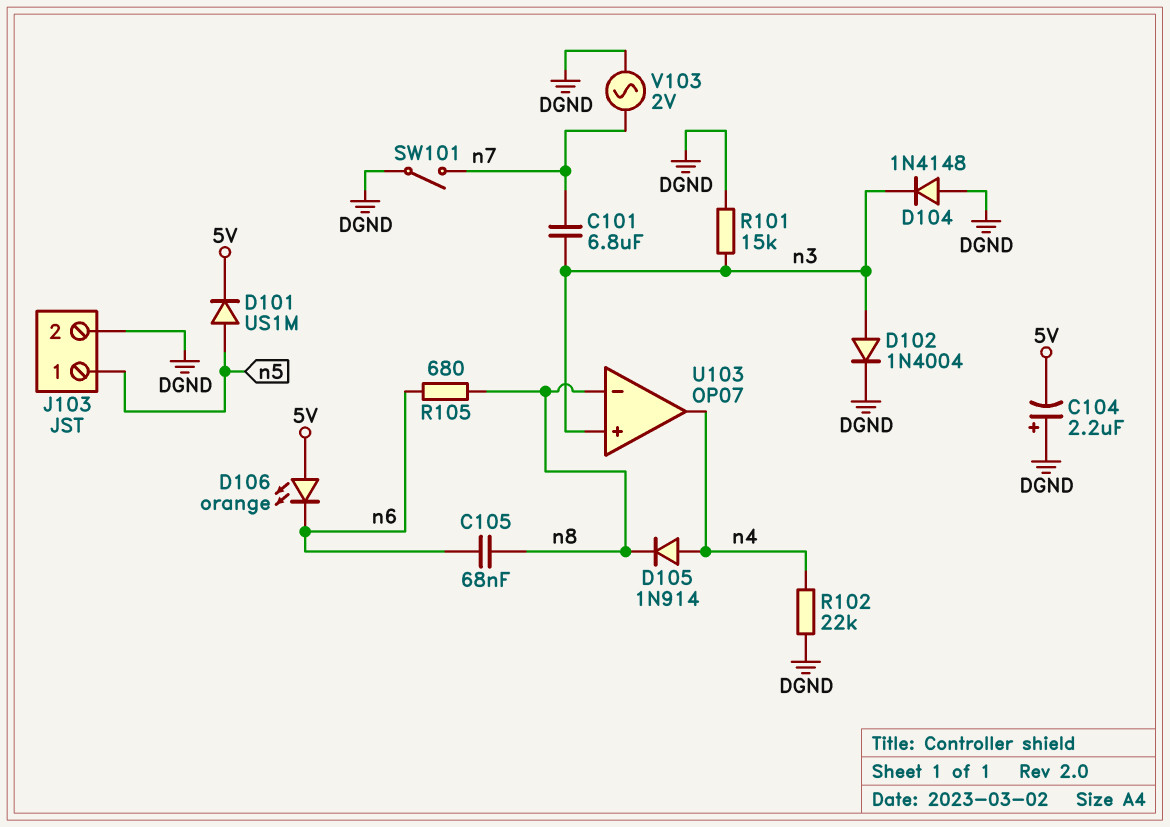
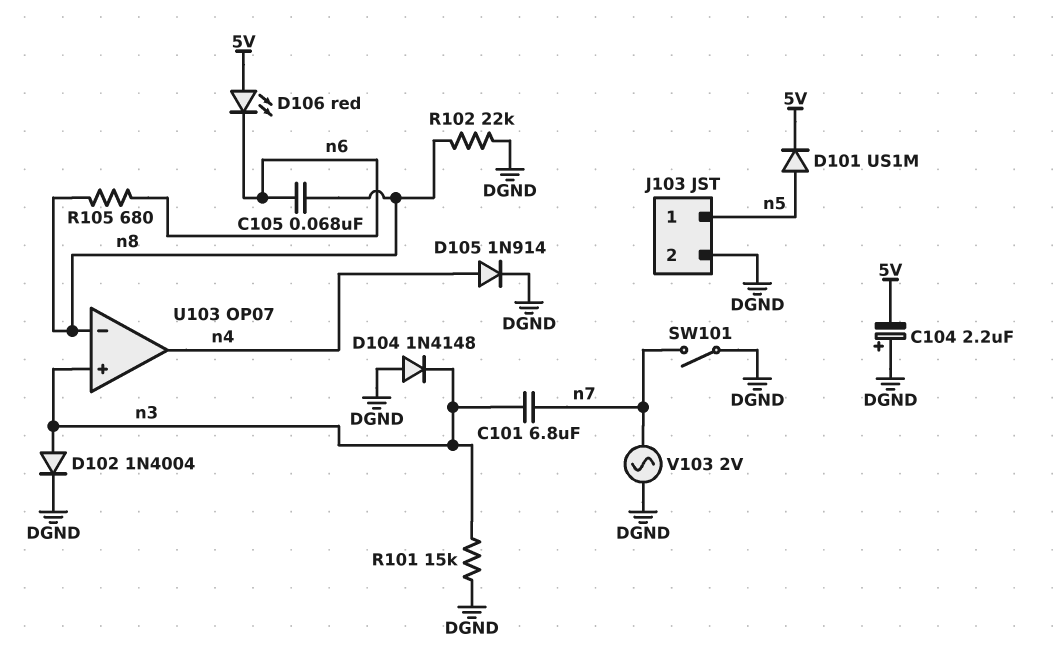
D105: diode 1N914 (A n4, K n8) -> diode 1N914 (A n4, K DGND)
D106: LED orange (A 5V, K n6) -> LED red (A 5V, K n6)
R102: 22k (DGND, n4) -> 22k (DGND, n8)

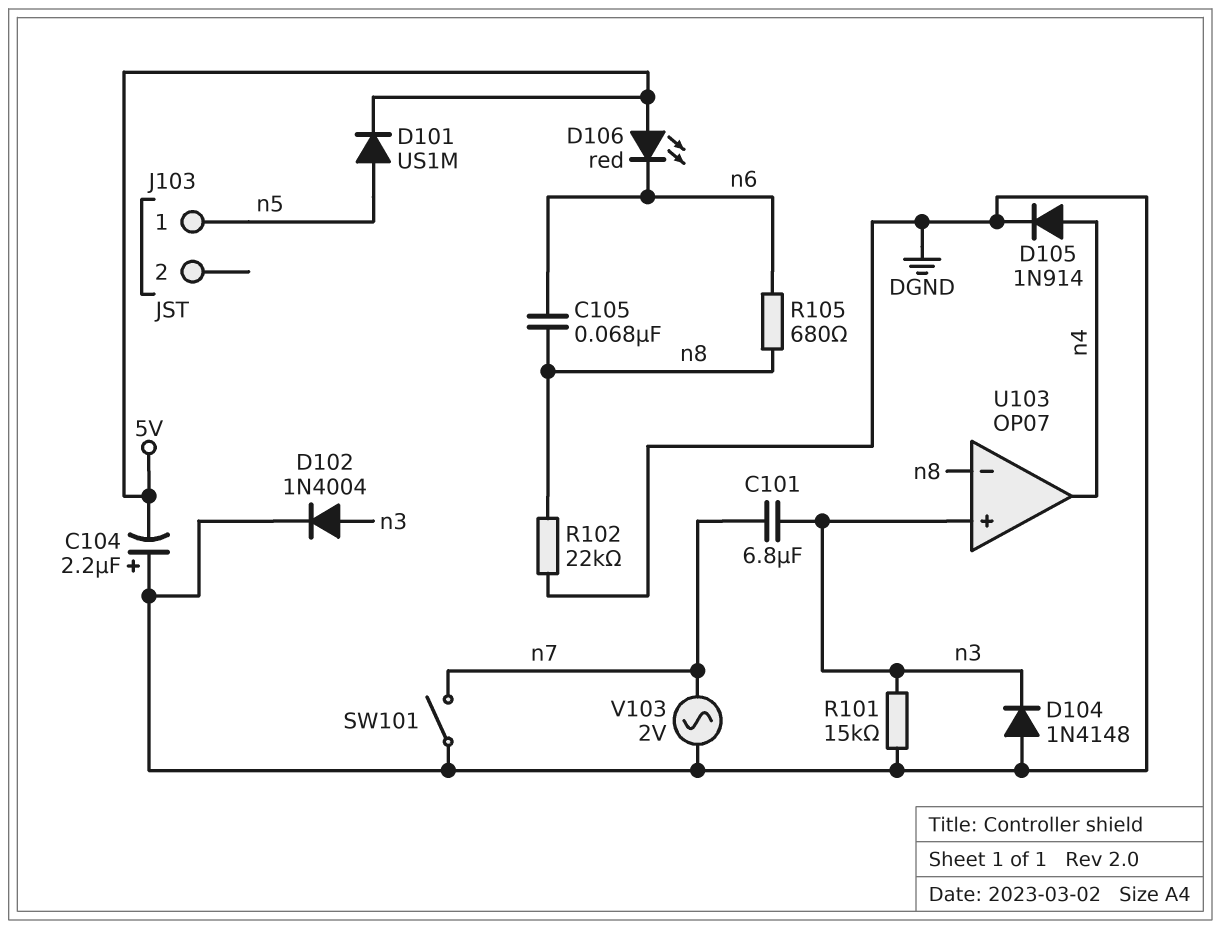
J103 pin 2: DGND -> none

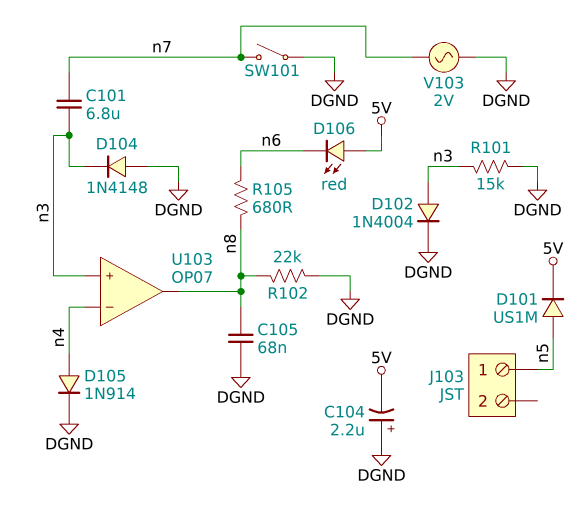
C105: 68nF (n6, n8) -> 68nF (DGND, n8)
U103 pin in-: n8 -> n4
U103 pin out: n4 -> n8

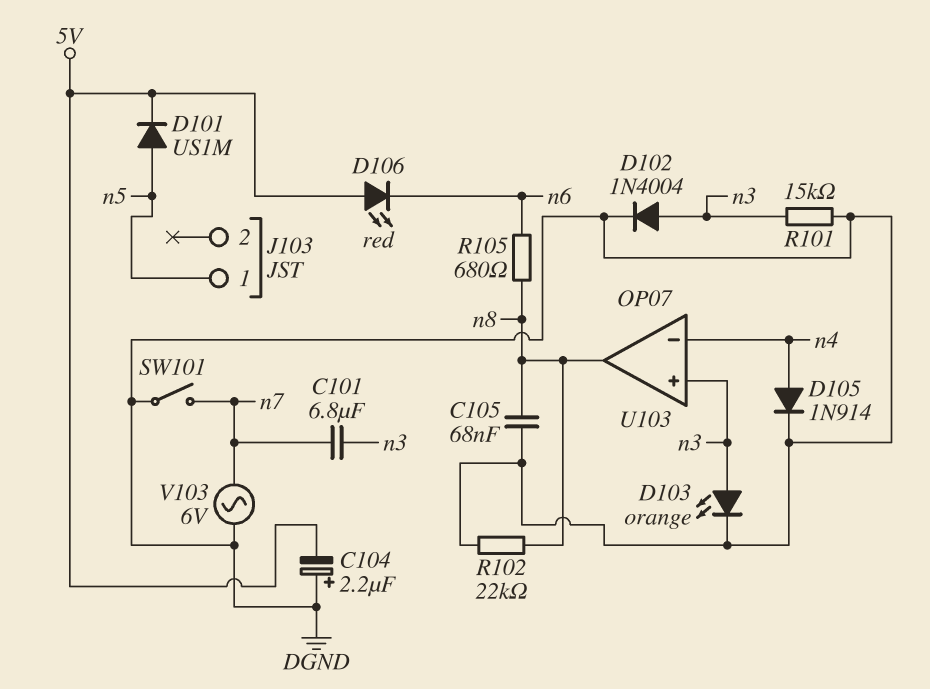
D103: none -> LED orange (A n3, K DGND)
D104: diode 1N4148 (A DGND, K n3) -> none
V103: AC 2V (DGND, n7) -> AC 6V (DGND, n7)

